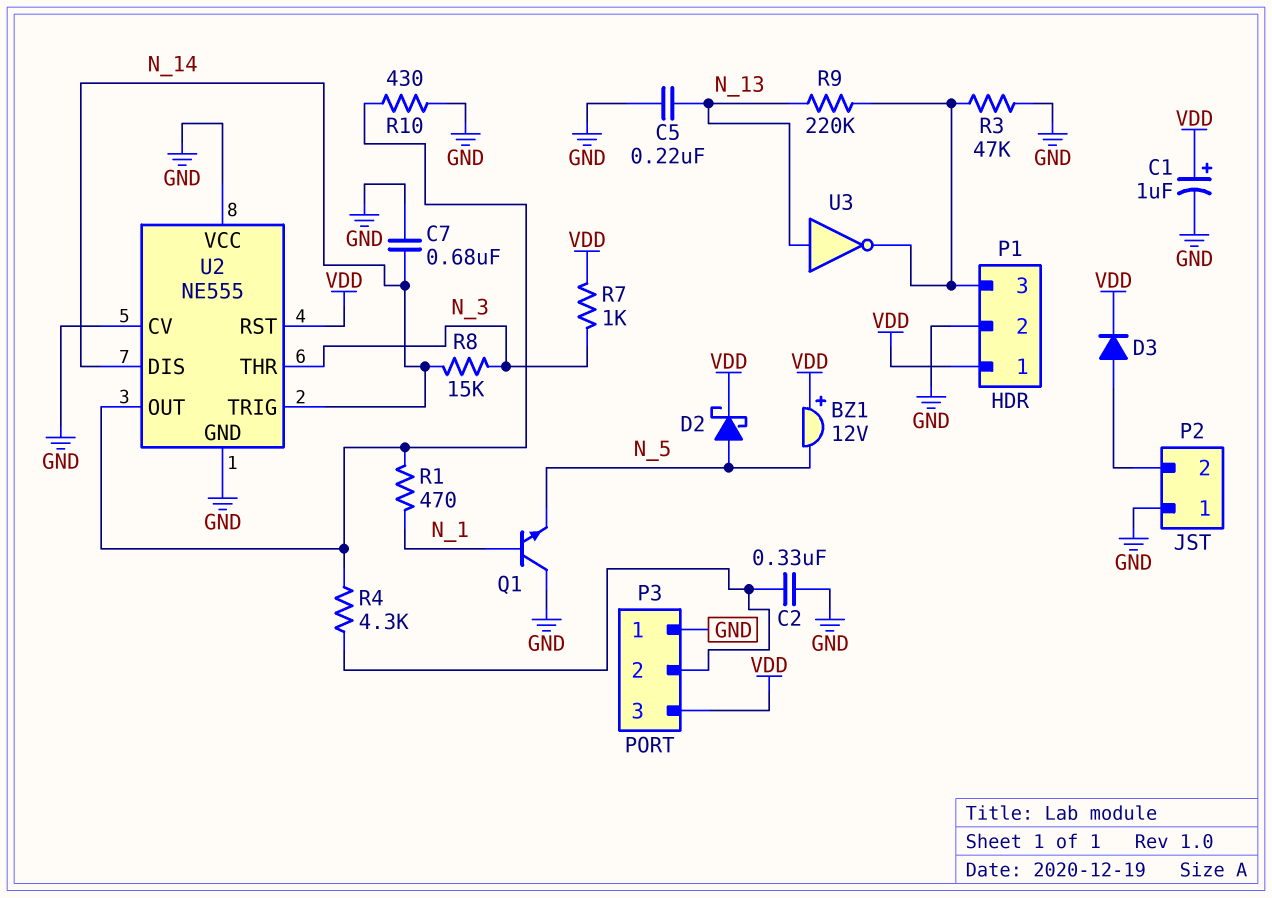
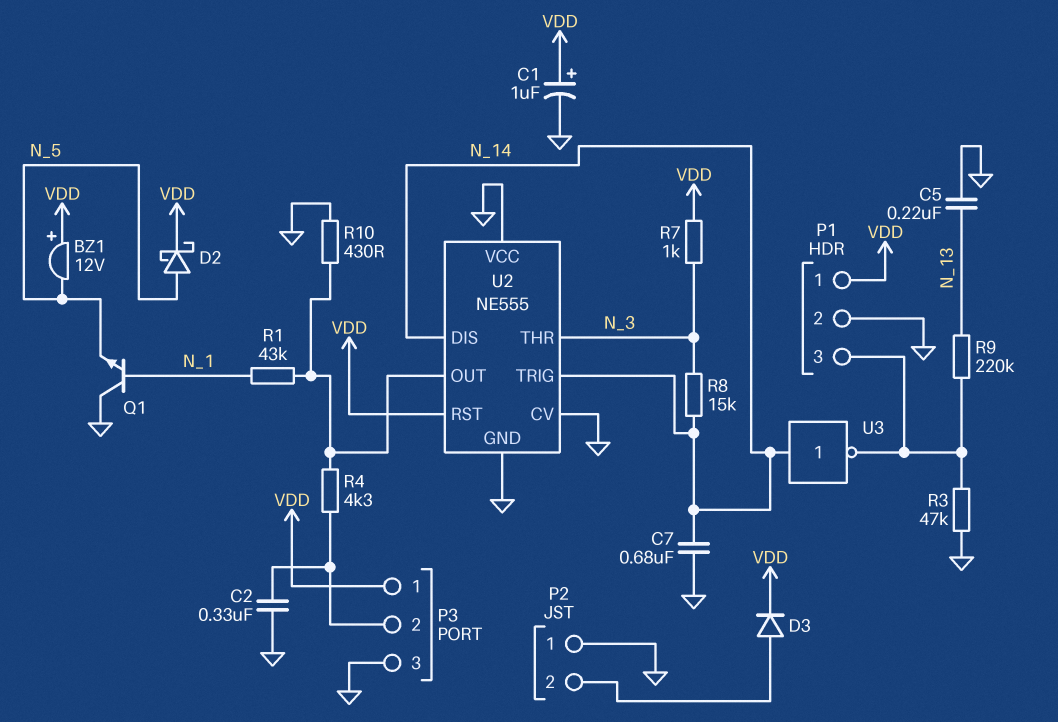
P3 pin 1: GND -> VDD
P3 pin 3: VDD -> GND
R1: 470 (N_1, U2/OUT) -> 43k (N_1, U2/OUT)
U3: NOT (in N_13, out P1/3) -> NOT (in N_14, out P1/3)

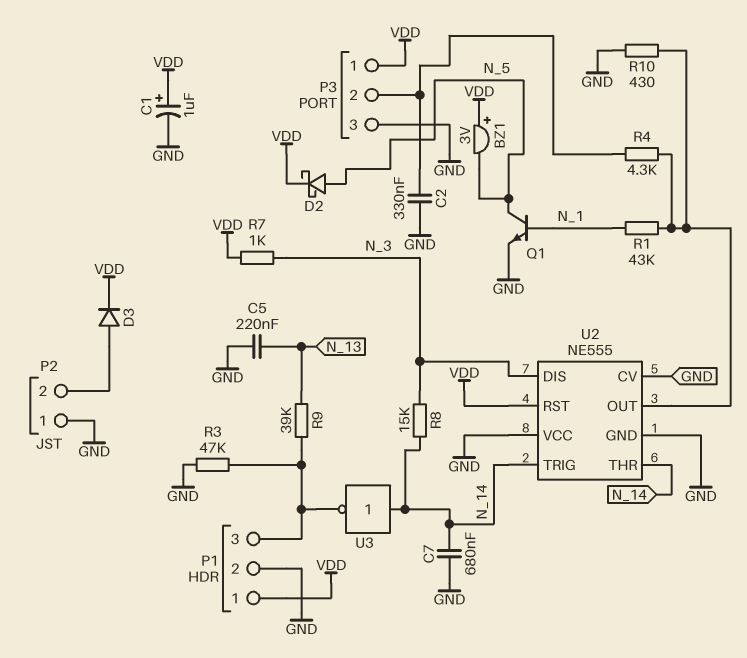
BZ1: buzzer 12V (plus VDD, minus N_5) -> buzzer 3V (plus VDD, minus N_5)
Q1: NPN (B N_1, C GND, E N_5) -> NPN (B N_1, C N_5, E GND)
R9: 220k (N_13, P1/3) -> 39k (N_13, P1/3)
U2 pin DIS: N_14 -> N_3
U2 pin THR: N_3 -> N_14

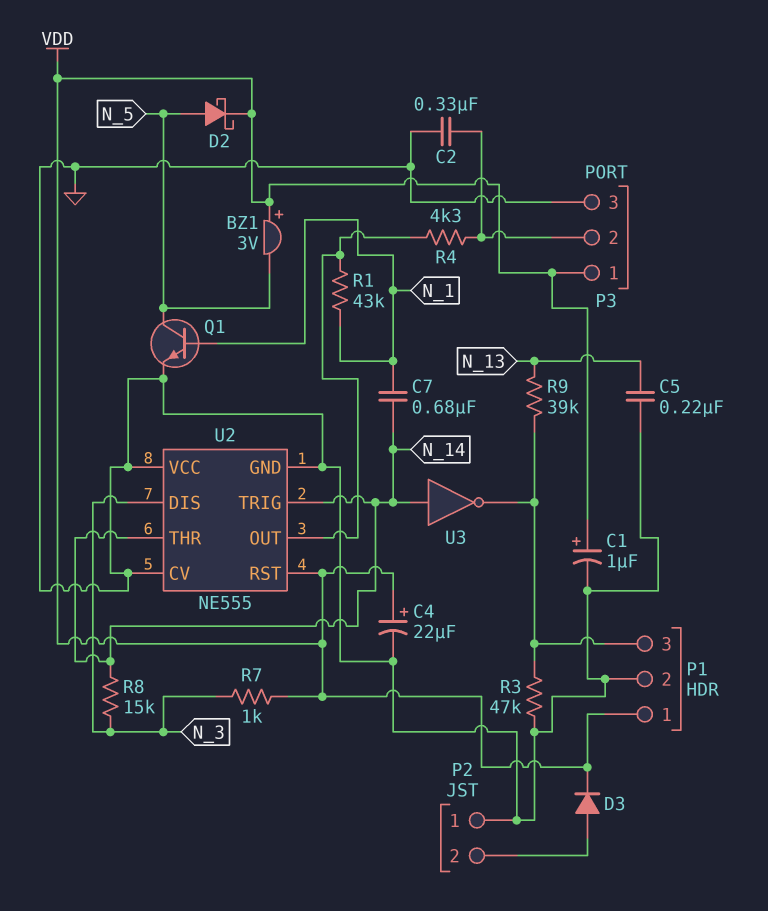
C4: none -> 22uF (plus VDD, minus GND)
C7: 680nF (GND, N_14) -> 680nF (N_1, N_14)
R10: 430 (GND, U2/OUT) -> none

